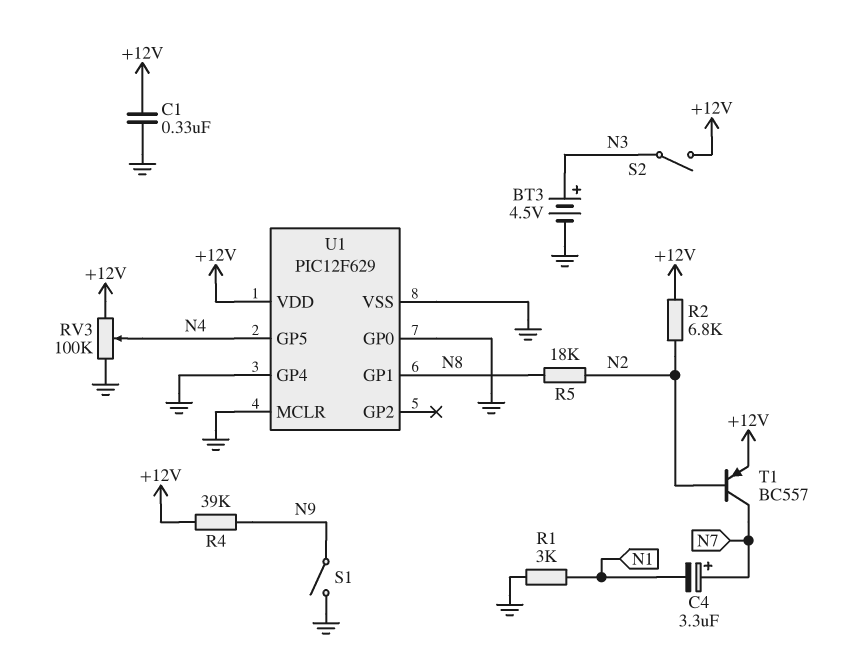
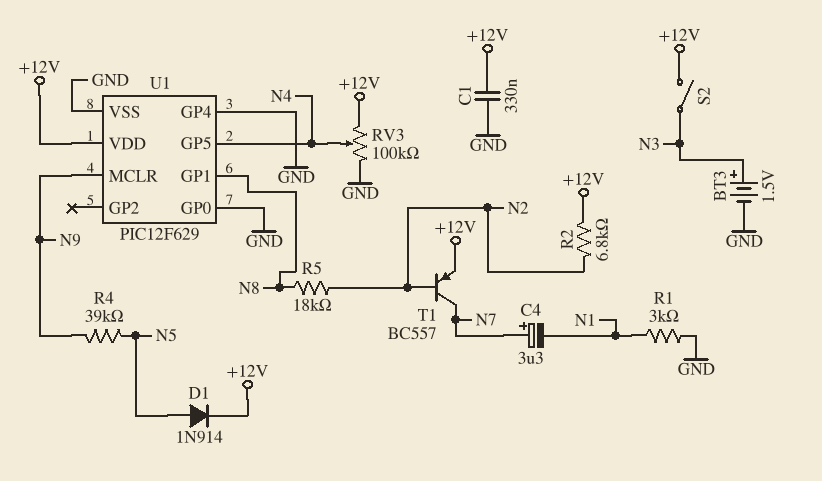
BT3: 4.5V (plus N3, minus GND) -> 1.5V (plus N3, minus GND)
D1: none -> diode 1N914 (A N5, K +12V)
R4: 39k (+12V, N9) -> 39k (N5, N9)
S1: switch (GND, N9) -> none
U1 pin MCLR: GND -> N9

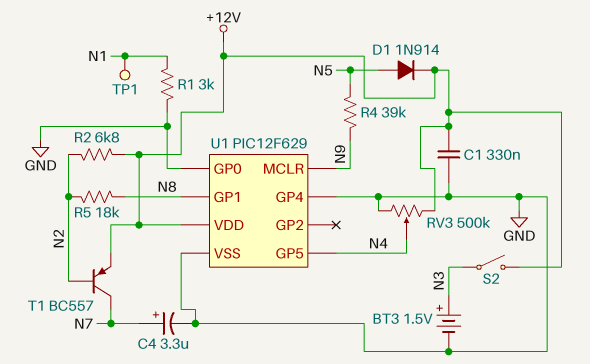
C4: 3.3uF (plus N7, minus N1) -> 3.3uF (plus N7, minus GND)
RV3: 100k (+12V, GND, wiper N4) -> 500k (+12V, GND, wiper N4)
TP1: none -> test point (N1)

